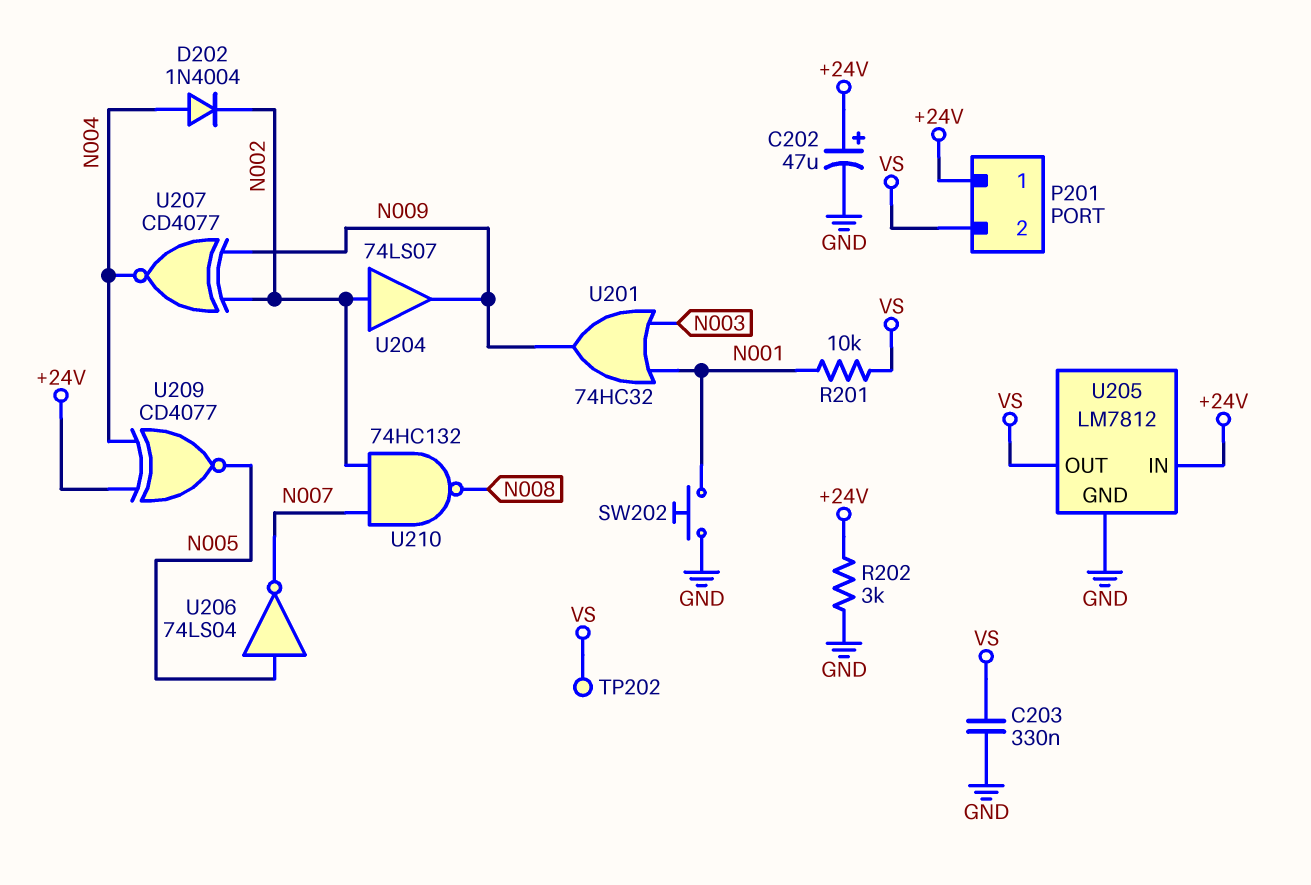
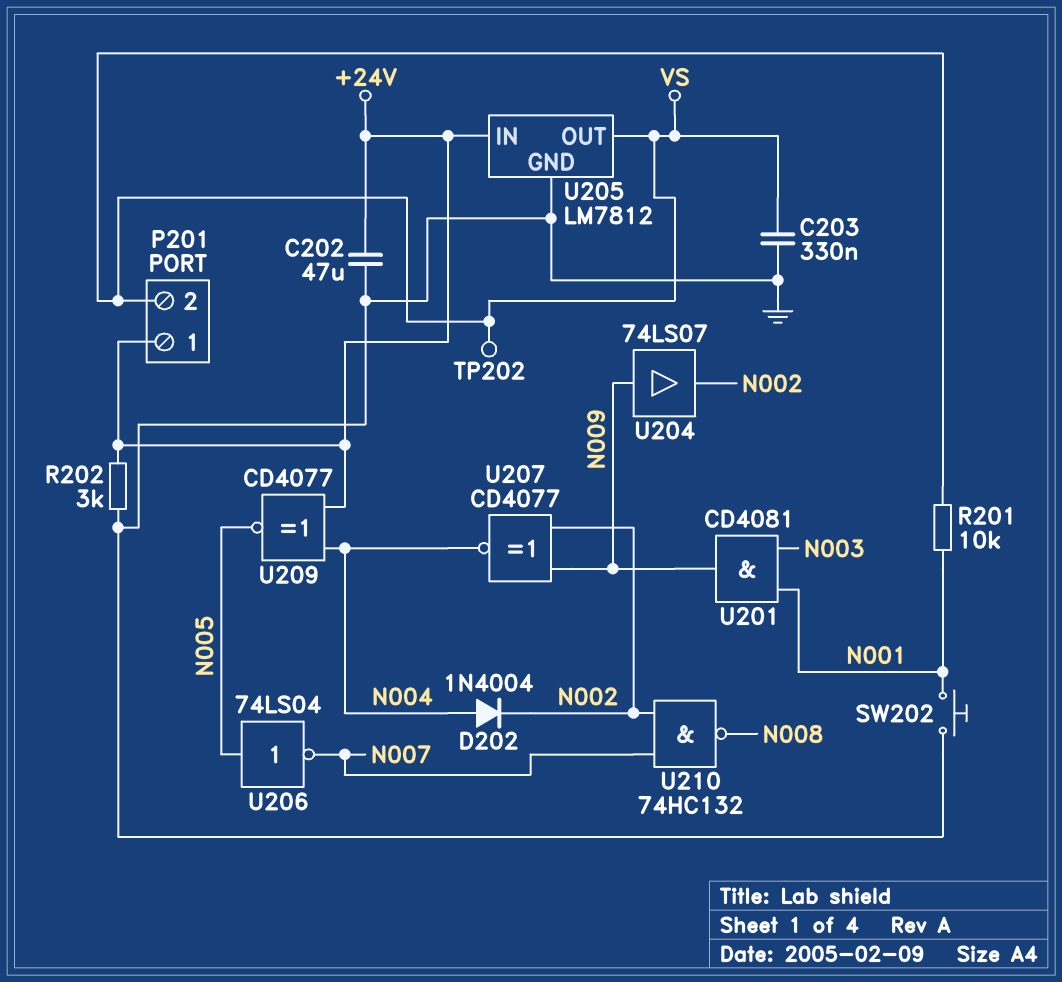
C202: 47uF (plus +24V, minus GND) -> 47uF (+24V, GND)
U201: OR 74HC32 (in N001, in N003, out N009) -> AND CD4081 (in N001, in N003, out N009)
U204: buffer 74LS07 (in N002, out N009) -> buffer 74LS07 (in N009, out N002)

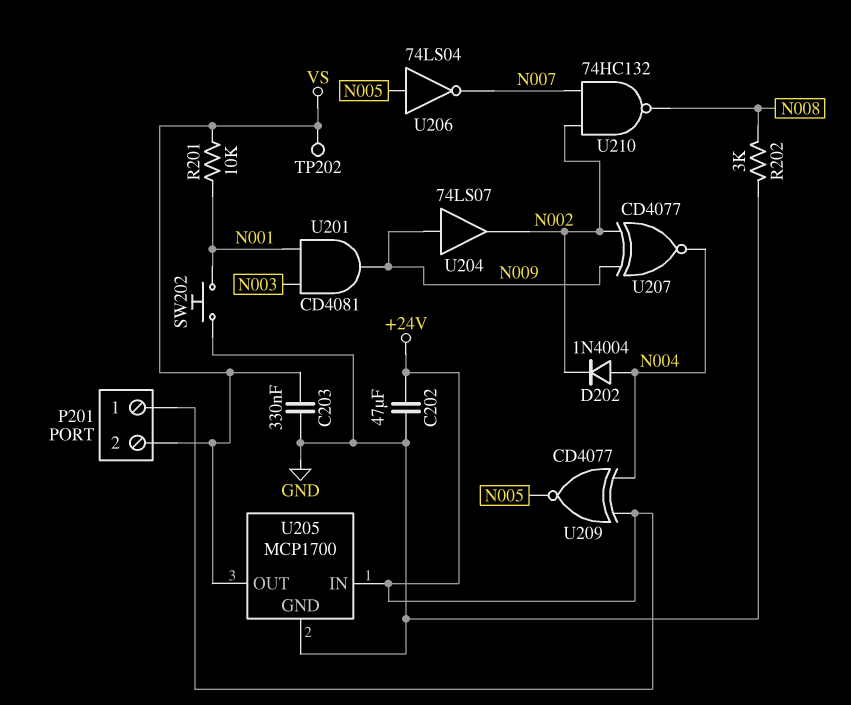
R202: 3k (+24V, GND) -> 3k (GND, N008)
U205: LM7812 -> MCP1700

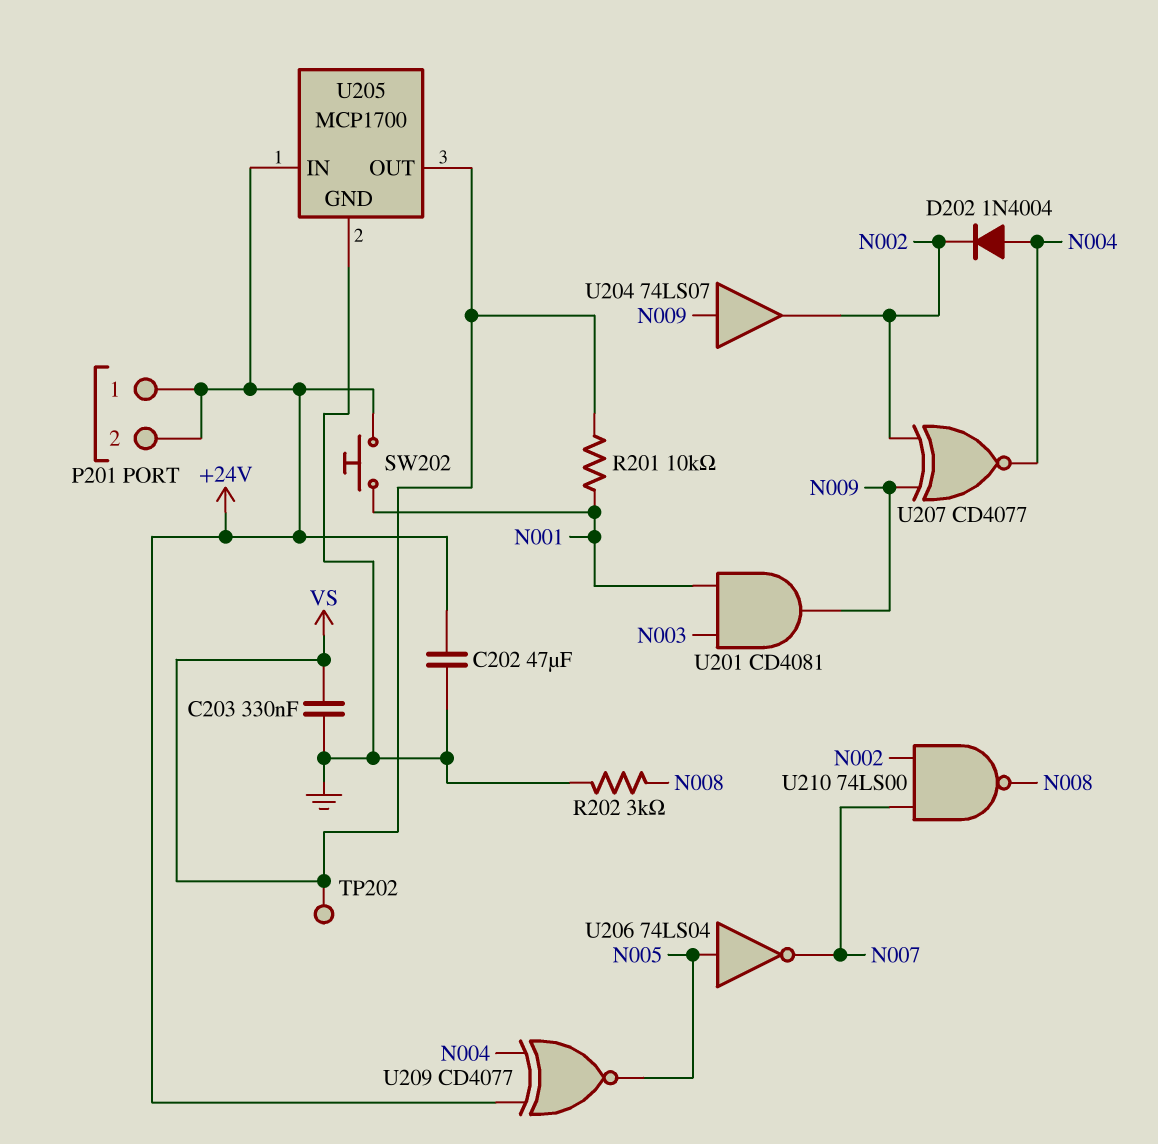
P201 pin 2: VS -> +24V
SW202: button (GND, N001) -> button (+24V, N001)
U210: NAND 74HC132 (in N002, in N007, out N008) -> NAND 74LS00 (in N002, in N007, out N008)

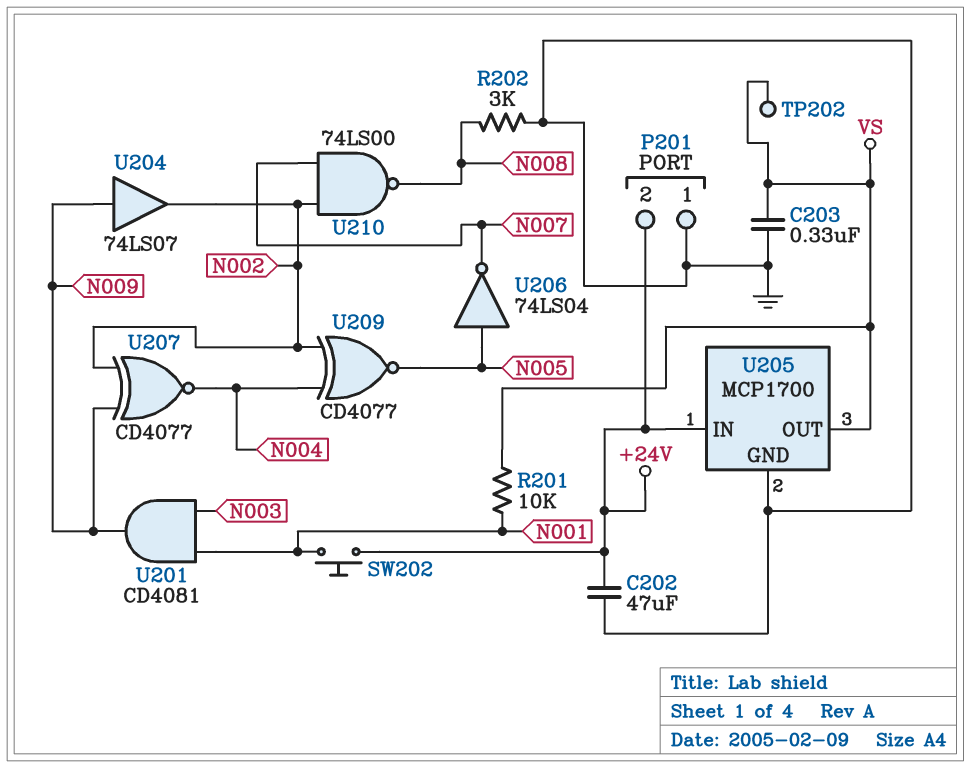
D202: diode 1N4004 (A N004, K N002) -> none
P201 pin 1: +24V -> GND
U209: XNOR CD4077 (in +24V, in N004, out N005) -> XNOR CD4077 (in N002, in N004, out N005)

